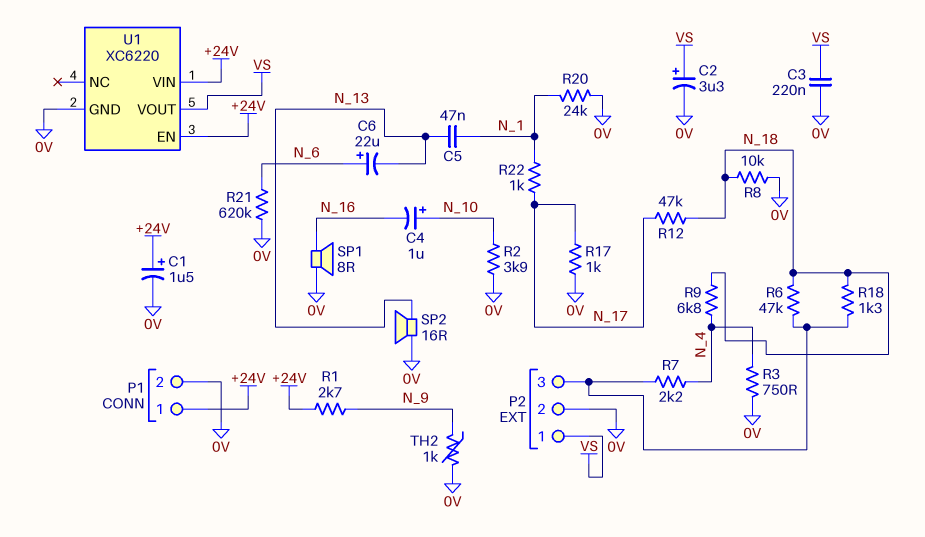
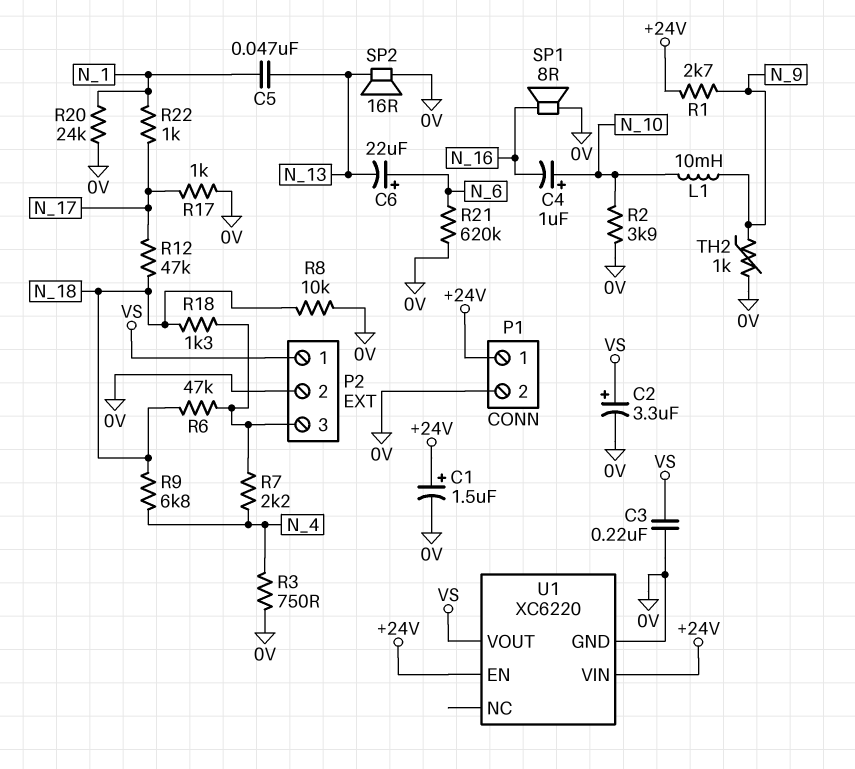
L1: none -> 10mH (N_9, N_10)

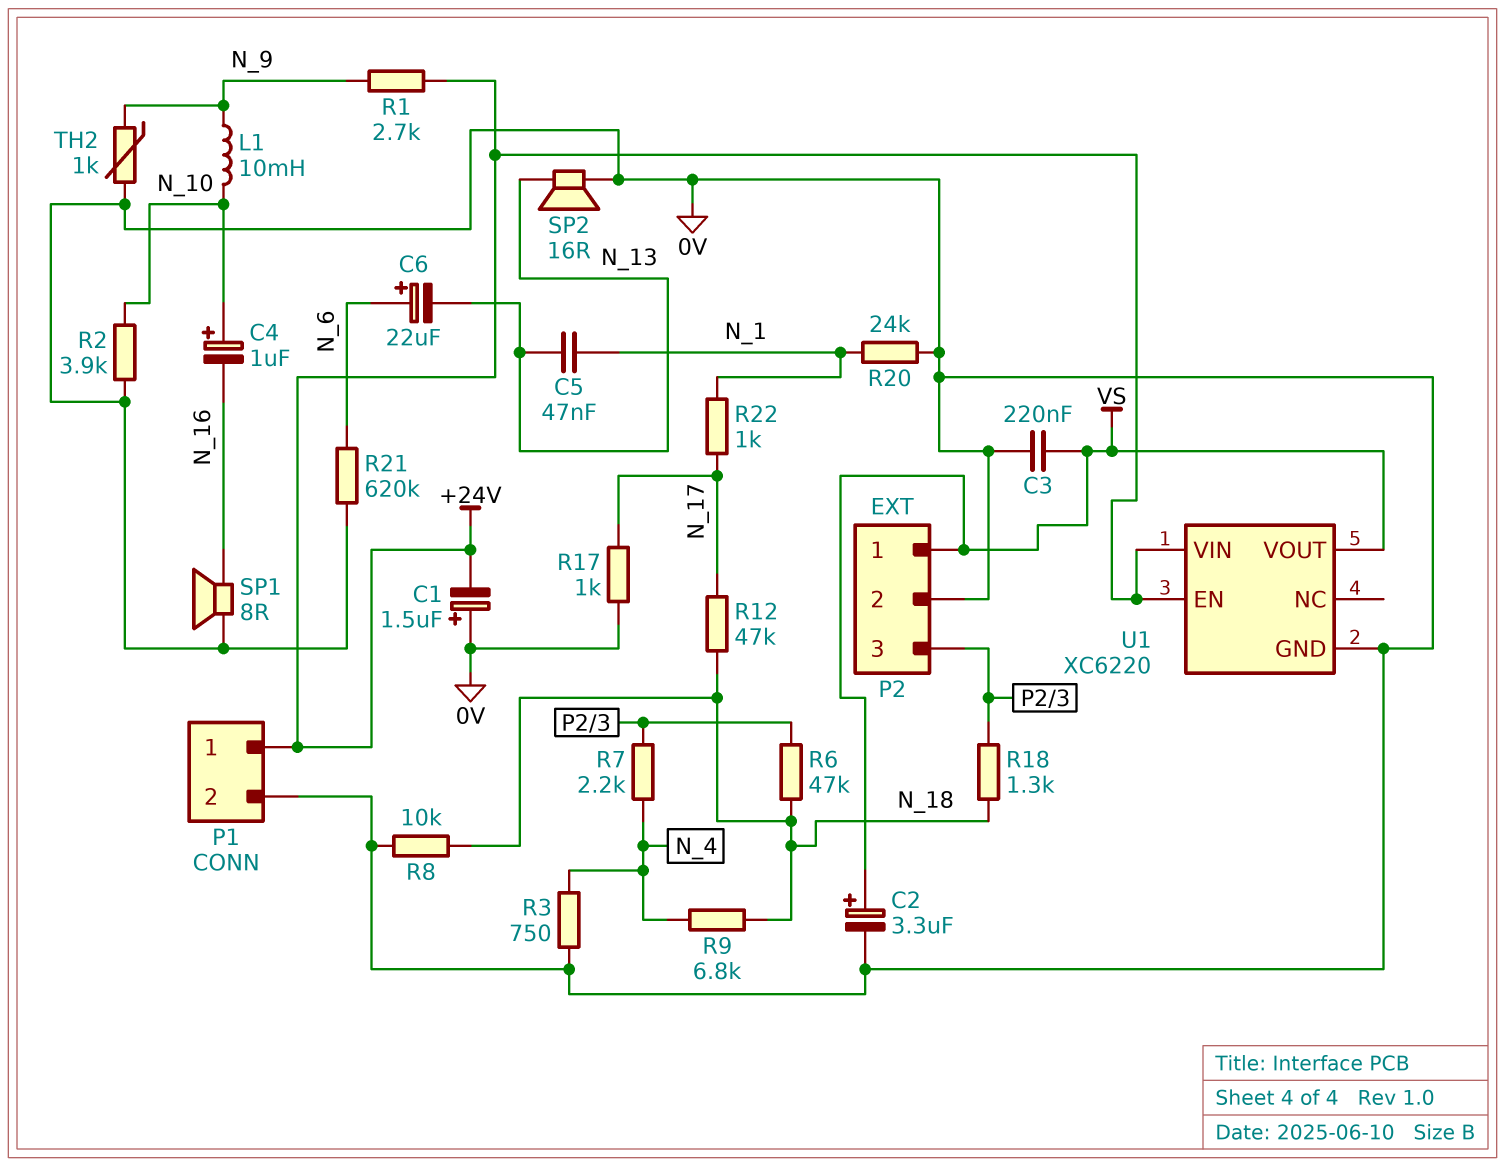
C1: 1.5uF (plus +24V, minus 0V) -> 1.5uF (plus 0V, minus +24V)

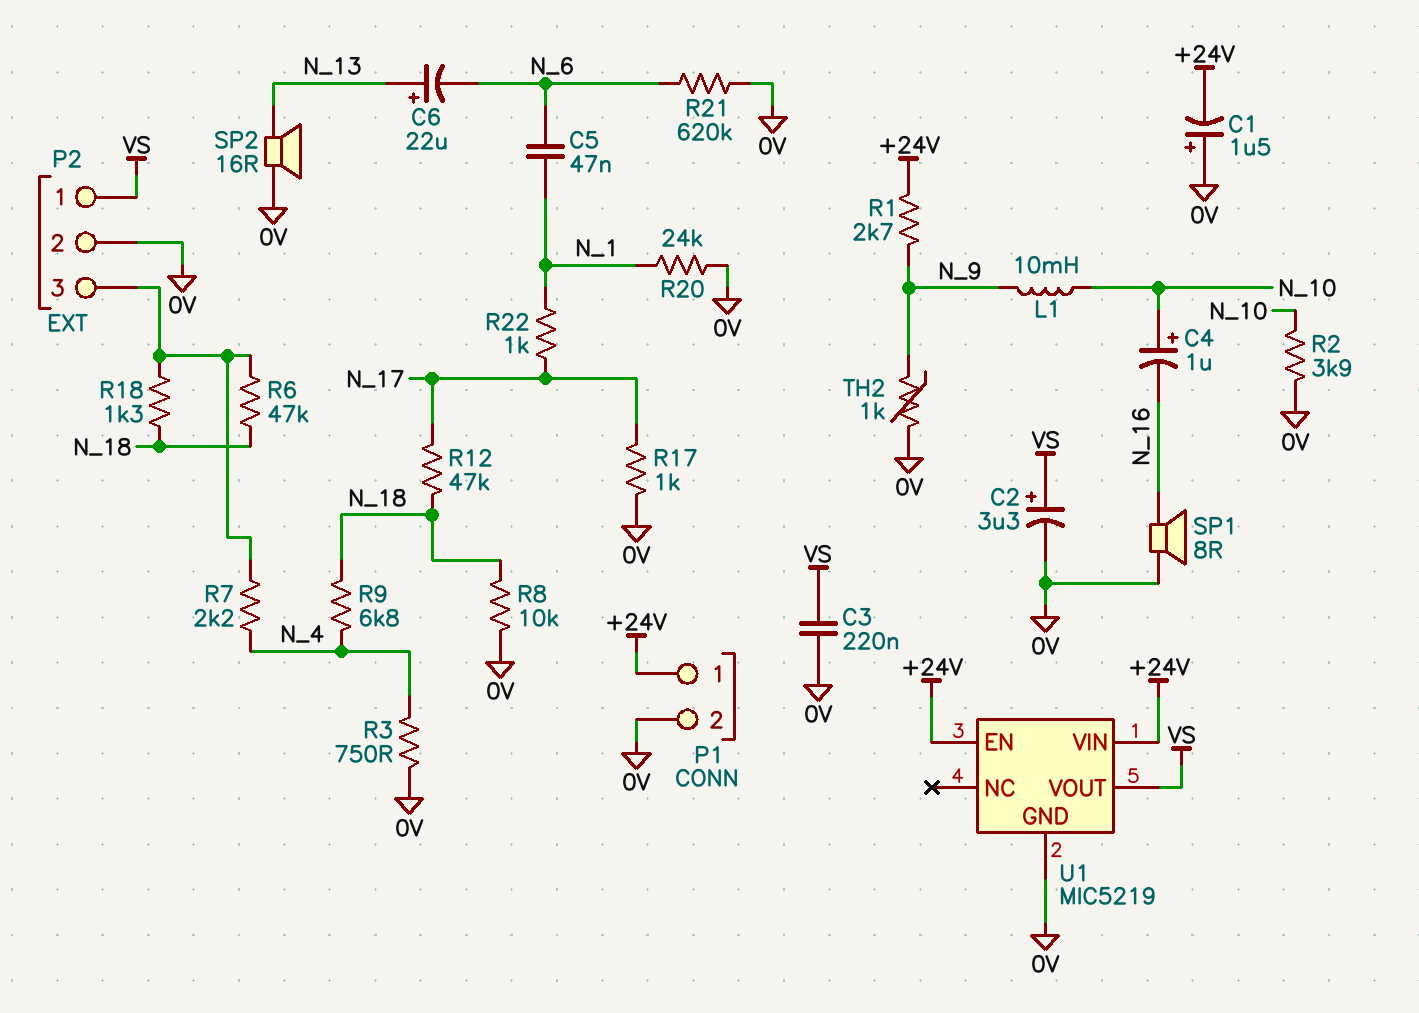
C5: 47nF (N_1, N_13) -> 47nF (N_1, N_6)
C6: 22uF (plus N_6, minus N_13) -> 22uF (plus N_13, minus N_6)
U1: XC6220 -> MIC5219

